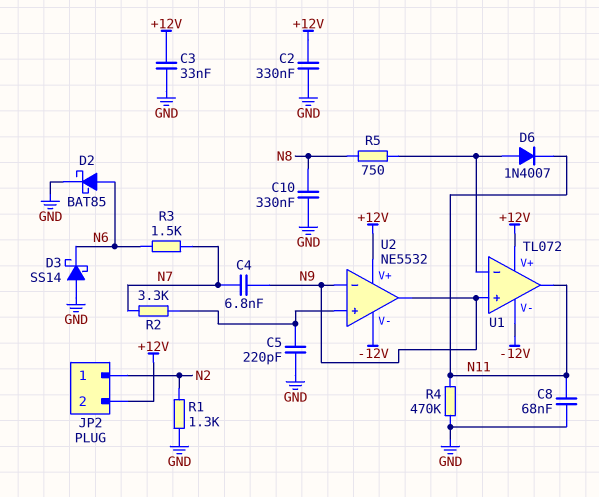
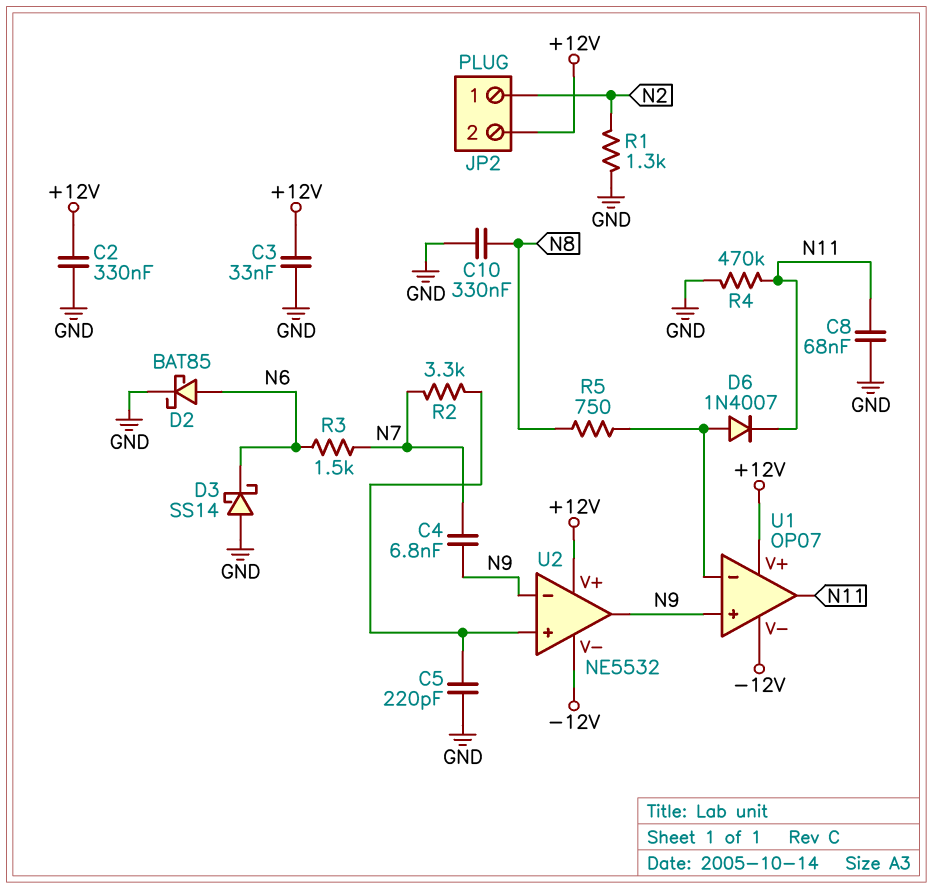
U1: TL072 -> OP07

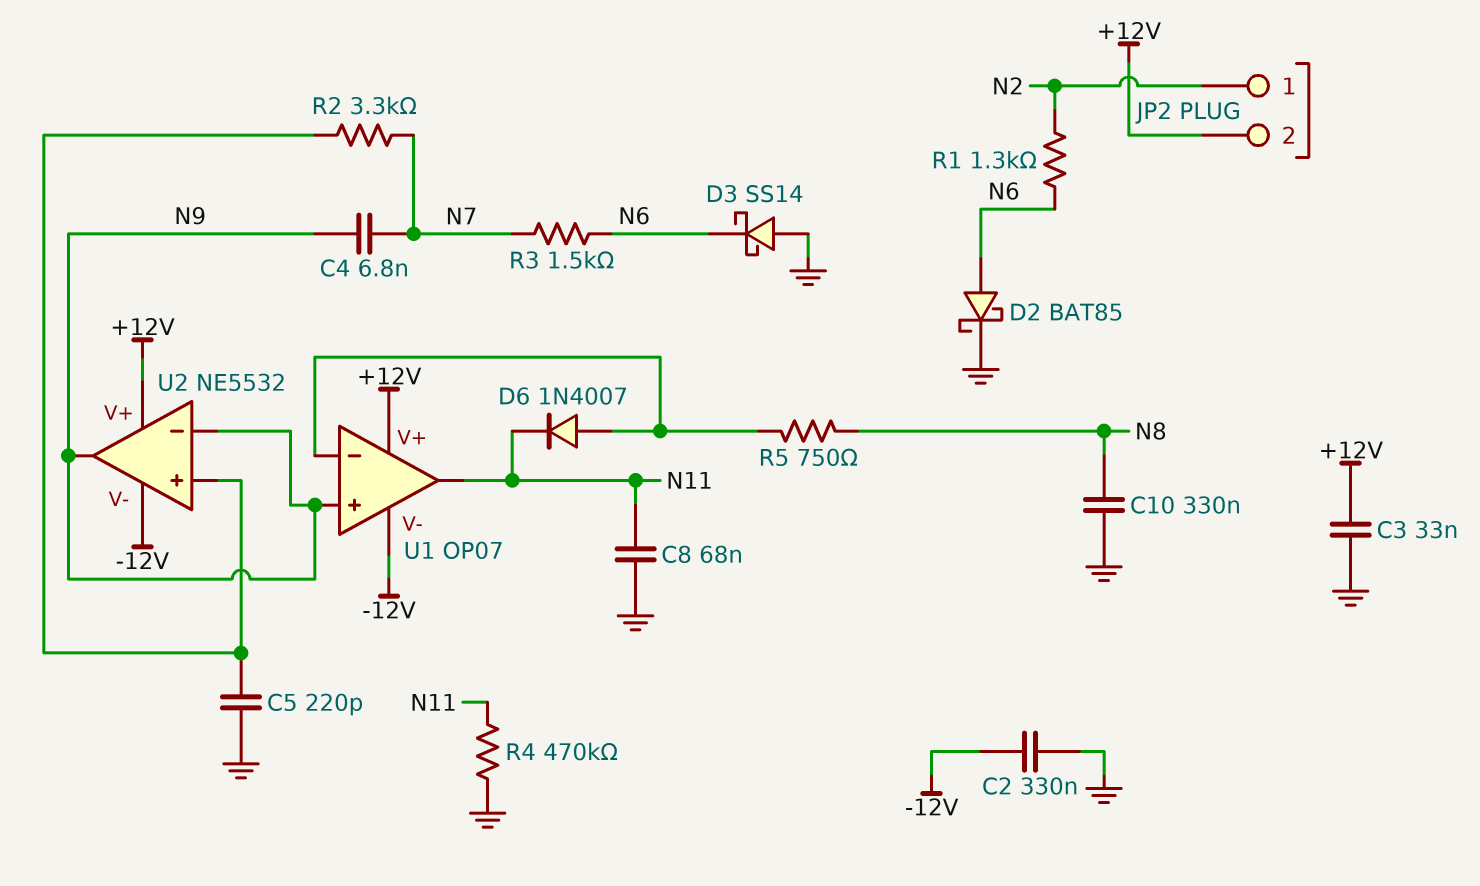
C2: 330nF (+12V, GND) -> 330nF (-12V, GND)
R1: 1.3k (GND, N2) -> 1.3k (N2, N6)

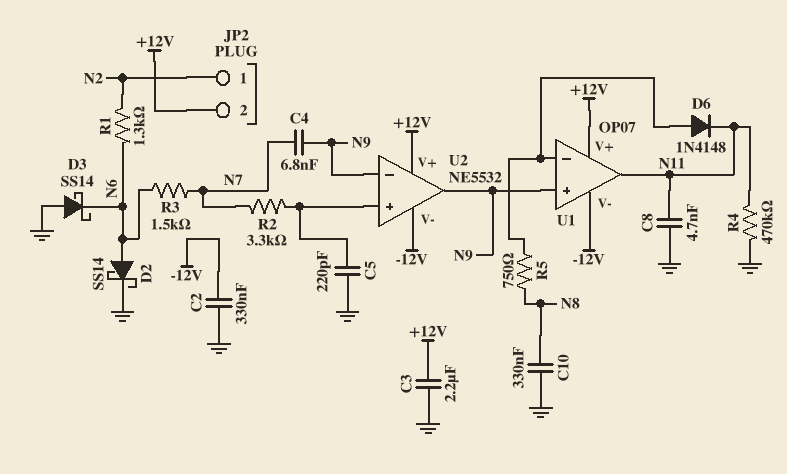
C3: 33nF (+12V, GND) -> 2.2uF (+12V, GND)
C8: 68nF (GND, N11) -> 4.7nF (GND, N11)
D2: schottky BAT85 (A N6, K GND) -> schottky SS14 (A N6, K GND)
D6: diode 1N4007 (A U1/in-, K N11) -> diode 1N4148 (A U1/in-, K N11)

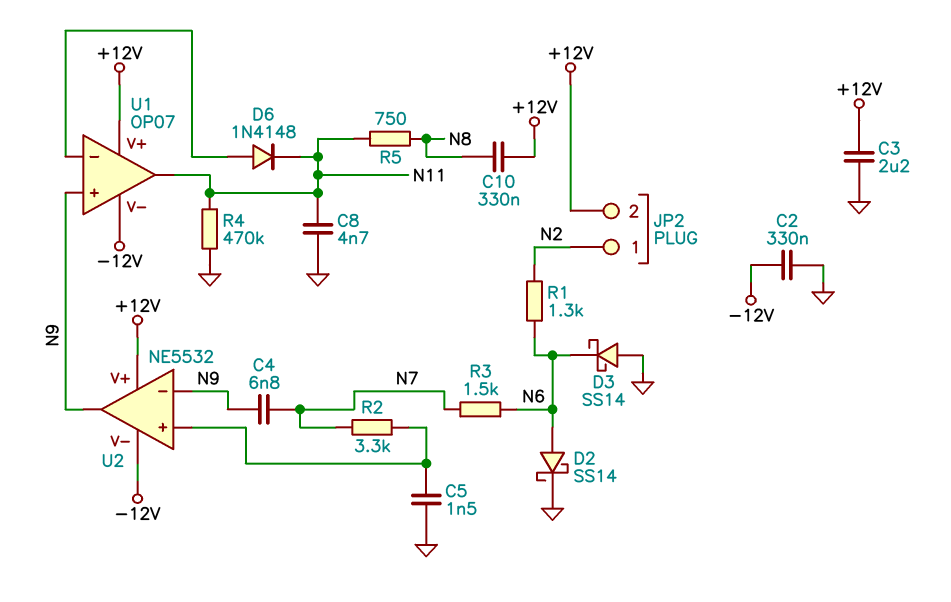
C5: 220pF (GND, U2/in+) -> 1.5nF (GND, U2/in+)
C10: 330nF (GND, N8) -> 330nF (+12V, N8)
R5: 750 (N8, U1/in-) -> 750 (N8, N11)

